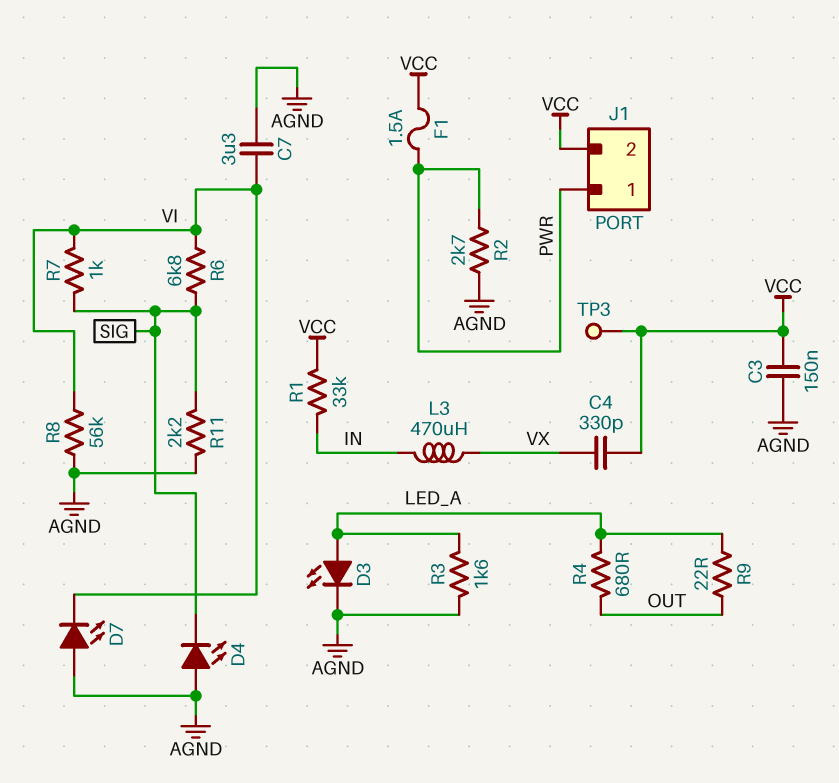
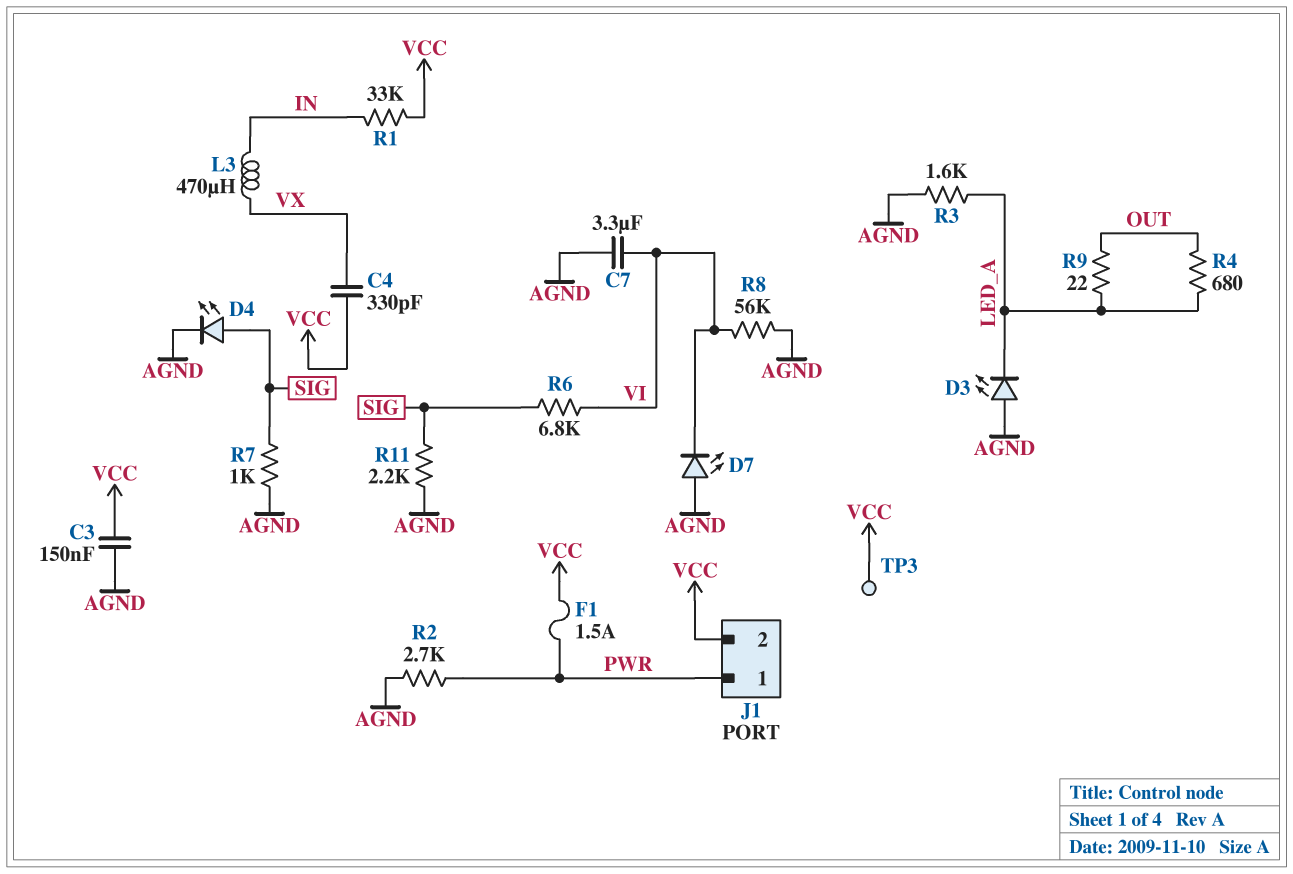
D3: LED (A LED_A, K AGND) -> LED (A AGND, K LED_A)
D4: LED (A AGND, K SIG) -> LED (A SIG, K AGND)
R7: 1k (SIG, VI) -> 1k (AGND, SIG)

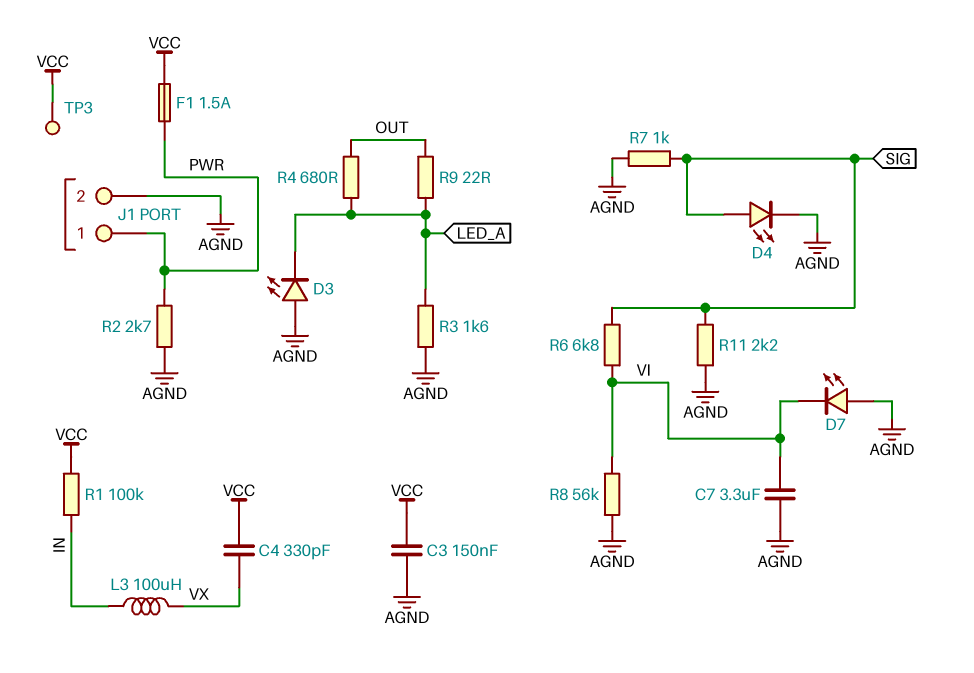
J1 pin 2: VCC -> AGND
L3: 470uH (IN, VX) -> 100uH (IN, VX)
R1: 33k (IN, VCC) -> 100k (IN, VCC)

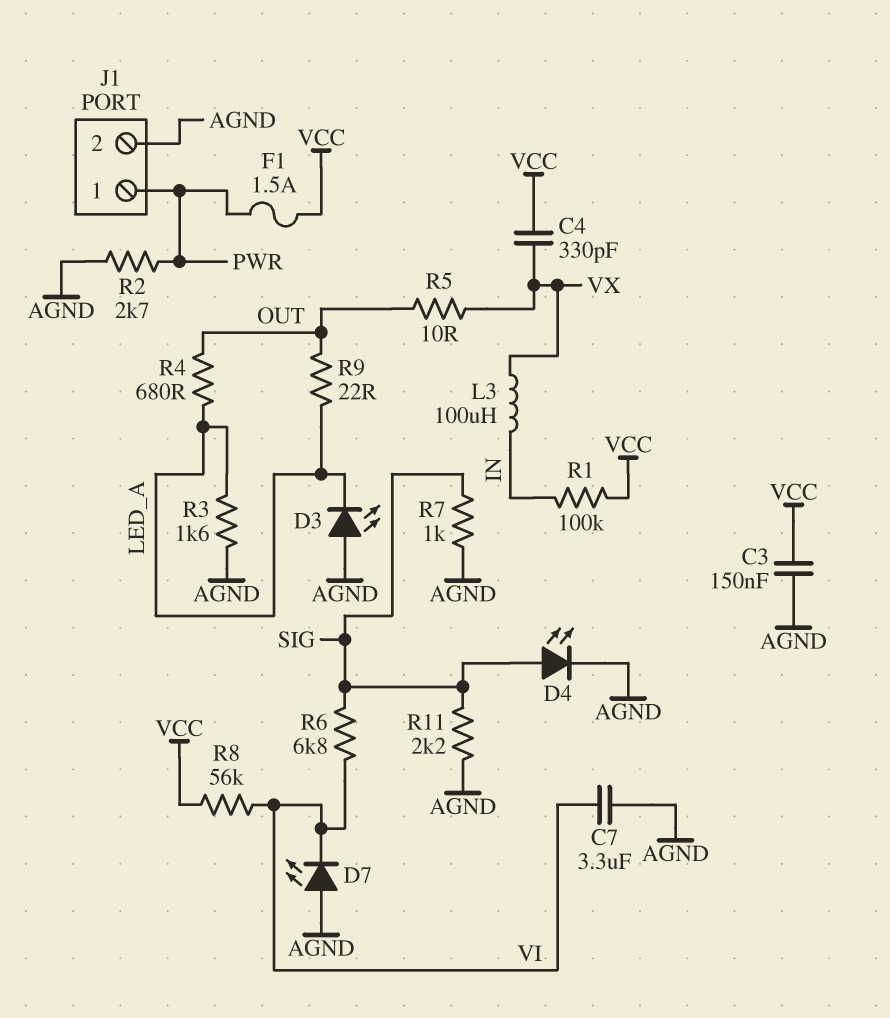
R5: none -> 10 (OUT, VX)
R8: 56k (AGND, VI) -> 56k (VCC, VI)
TP3: test point (VCC) -> none

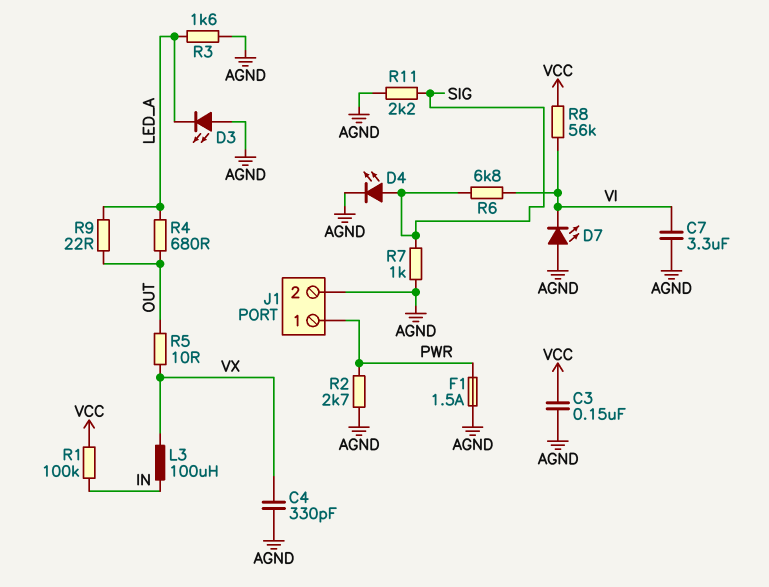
C4: 330pF (VCC, VX) -> 330pF (AGND, VX)
F1: 1.5A (PWR, VCC) -> 1.5A (AGND, PWR)

